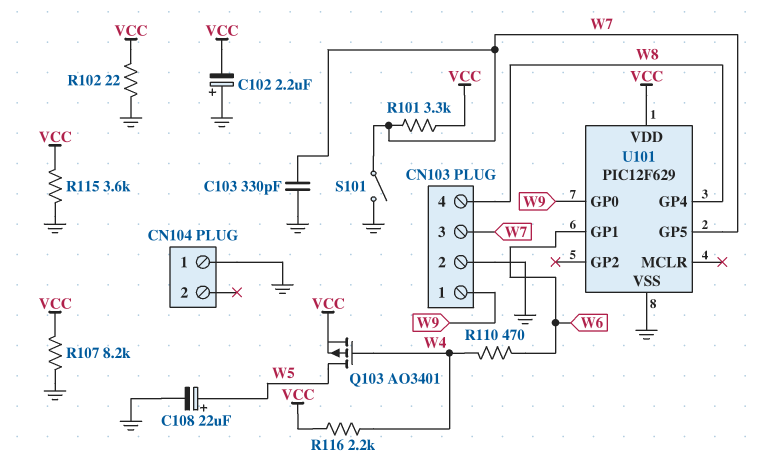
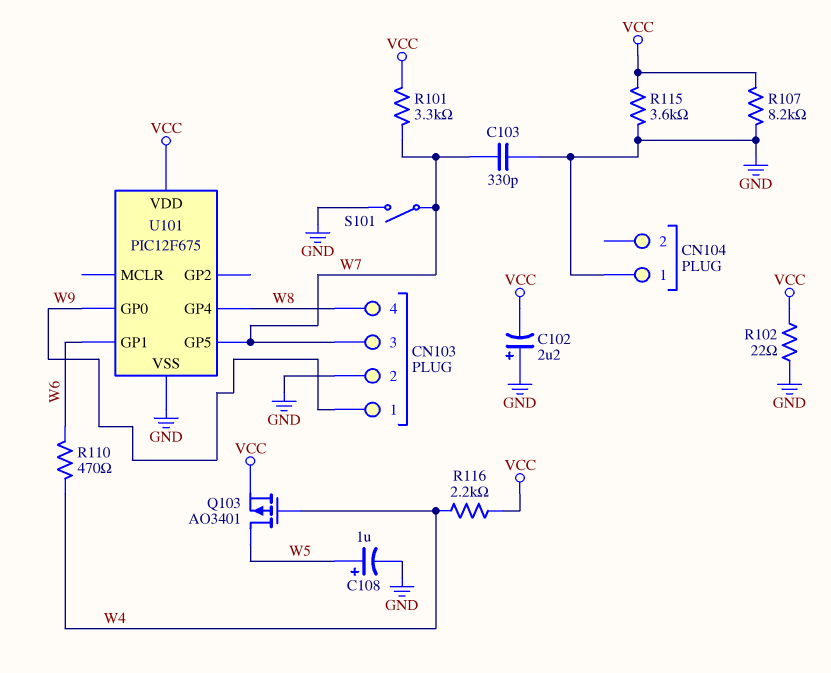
C108: 22uF (plus W5, minus GND) -> 1uF (plus W5, minus GND)
U101: PIC12F629 -> PIC12F675

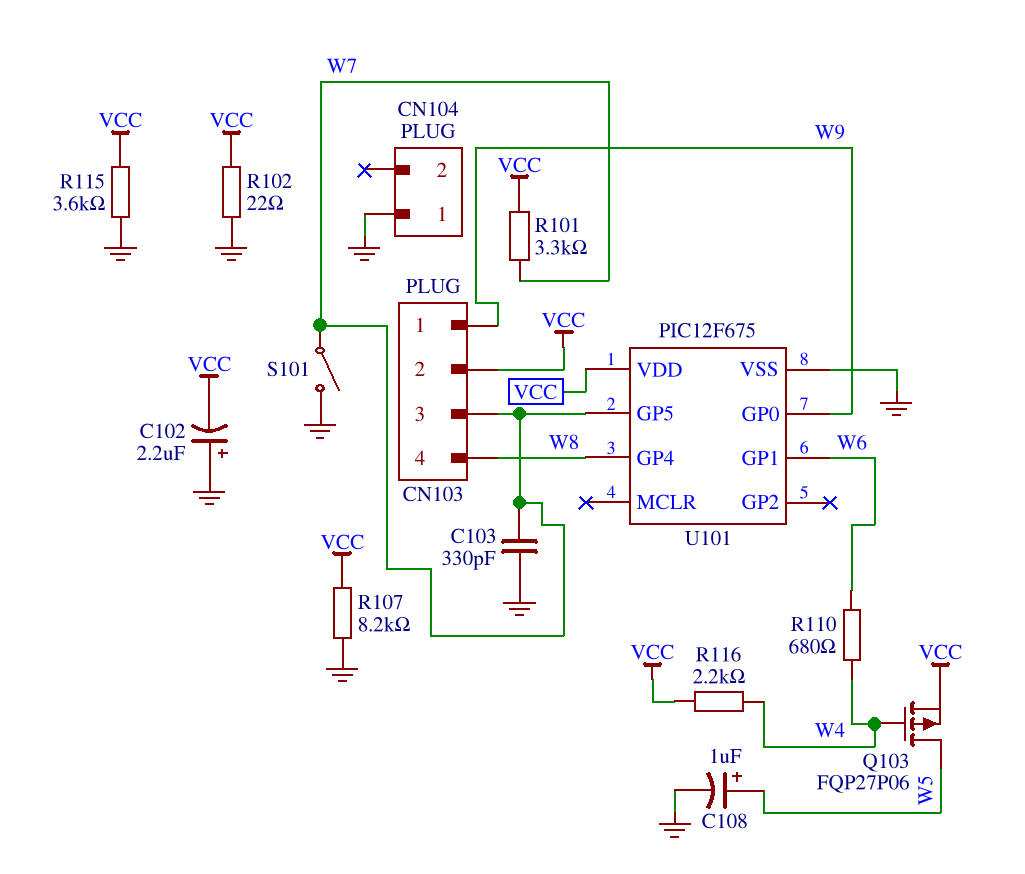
CN103 pin 2: GND -> VCC
Q103: PMOS AO3401 (G W4, D W5, S VCC) -> PMOS FQP27P06 (G W4, D W5, S VCC)
R110: 470 (W4, W6) -> 680 (W4, W6)

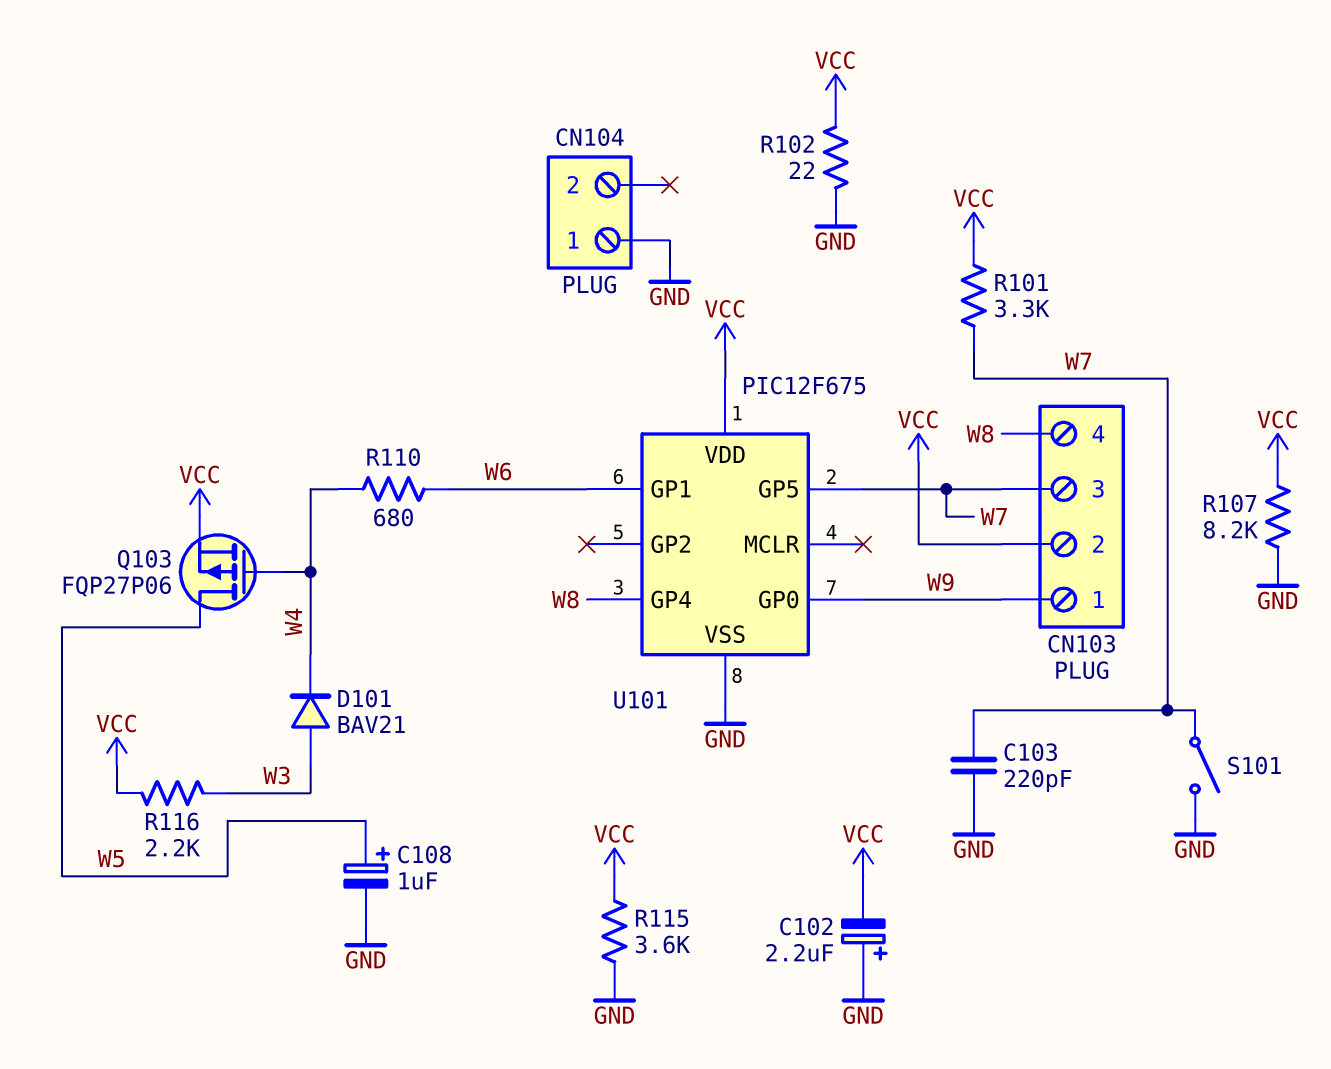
C103: 330pF (GND, W7) -> 220pF (GND, W7)
D101: none -> diode BAV21 (A W3, K W4)
R116: 2.2k (VCC, W4) -> 2.2k (VCC, W3)

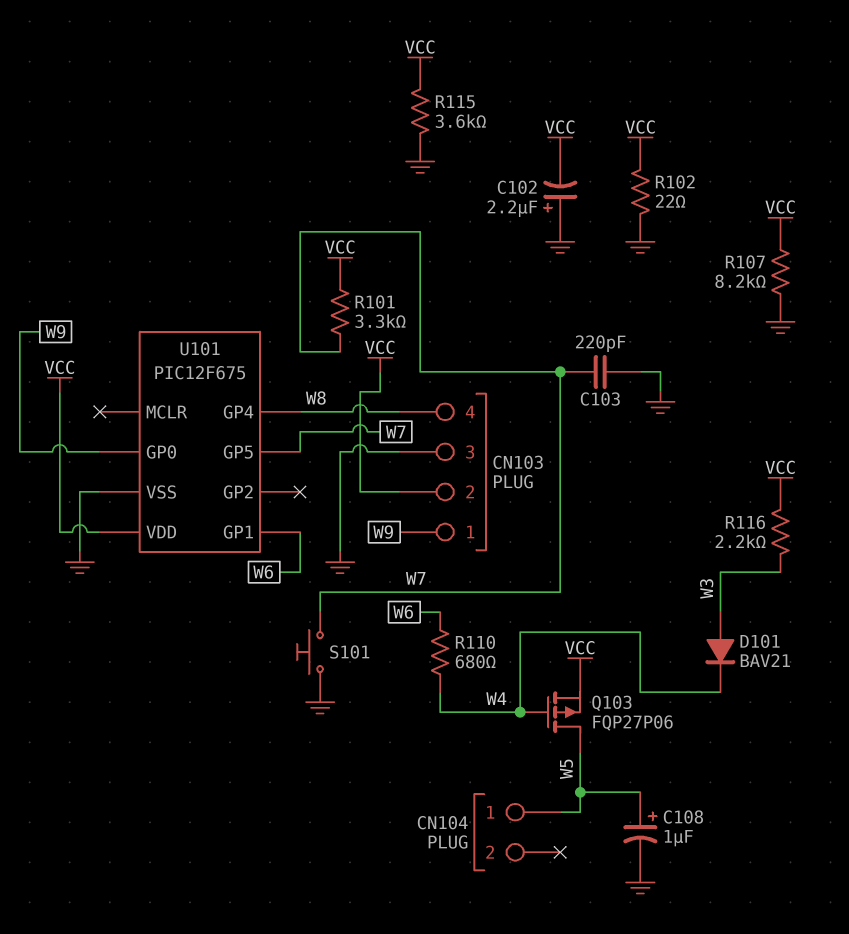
CN103 pin 3: W7 -> GND
CN104 pin 1: GND -> W5
S101: switch (GND, W7) -> button (GND, W7)

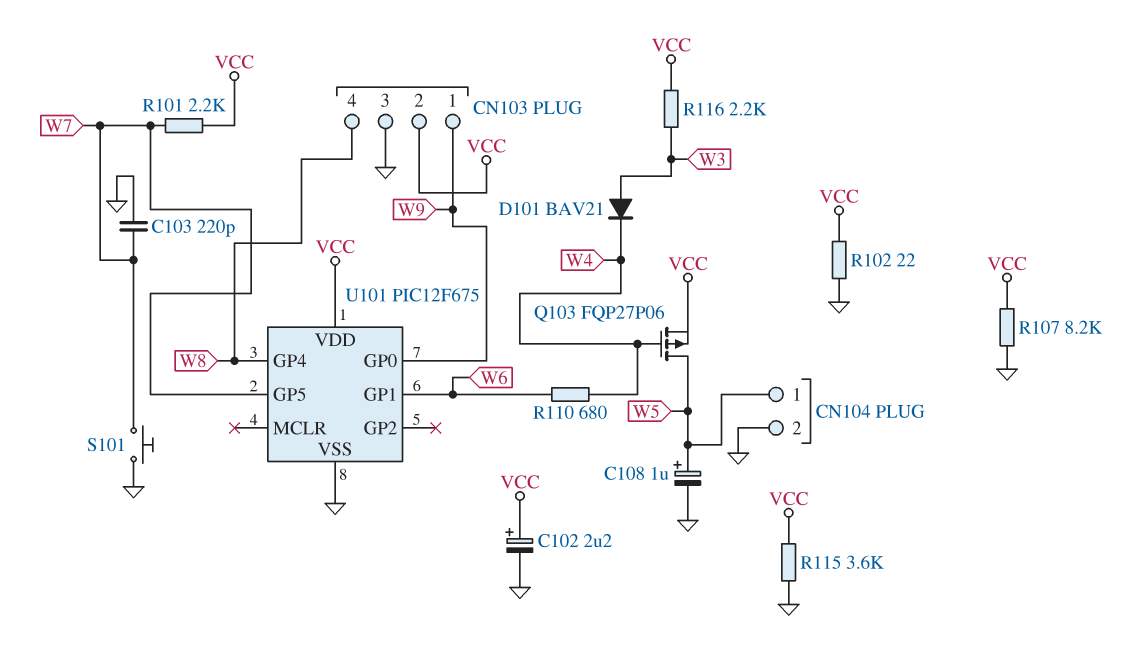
C102: 2.2uF (plus GND, minus VCC) -> 2.2uF (plus VCC, minus GND)
CN104 pin 2: none -> GND
R101: 3.3k (VCC, W7) -> 2.2k (VCC, W7)

